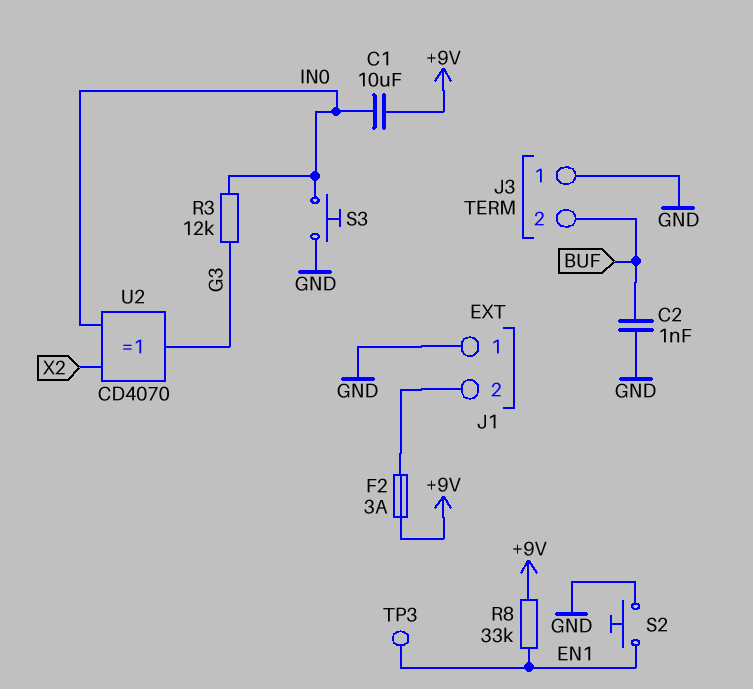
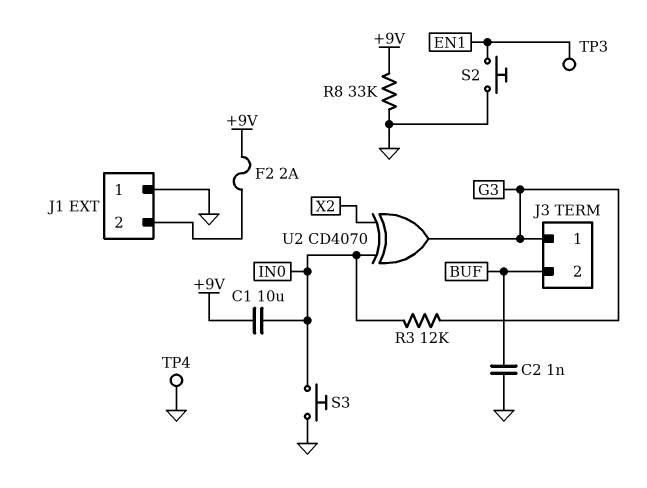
F2: 3A (+9V, J1/2) -> 2A (+9V, J1/2)
J3 pin 1: GND -> G3
R8: 33k (+9V, EN1) -> 33k (+9V, GND)
TP4: none -> test point (GND)

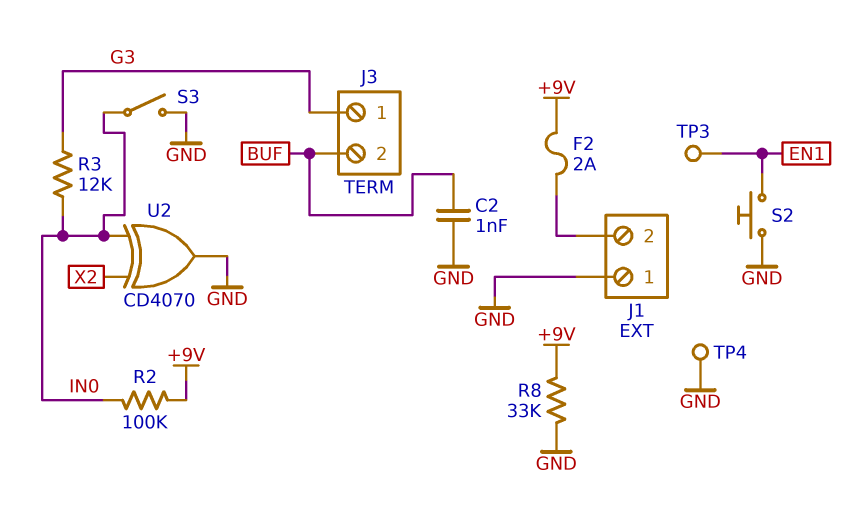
C1: 10uF (+9V, IN0) -> none
R2: none -> 100k (+9V, IN0)
S3: button (GND, IN0) -> switch (GND, IN0)
U2: XOR CD4070 (in IN0, in X2, out G3) -> XOR CD4070 (in IN0, in X2, out GND)

